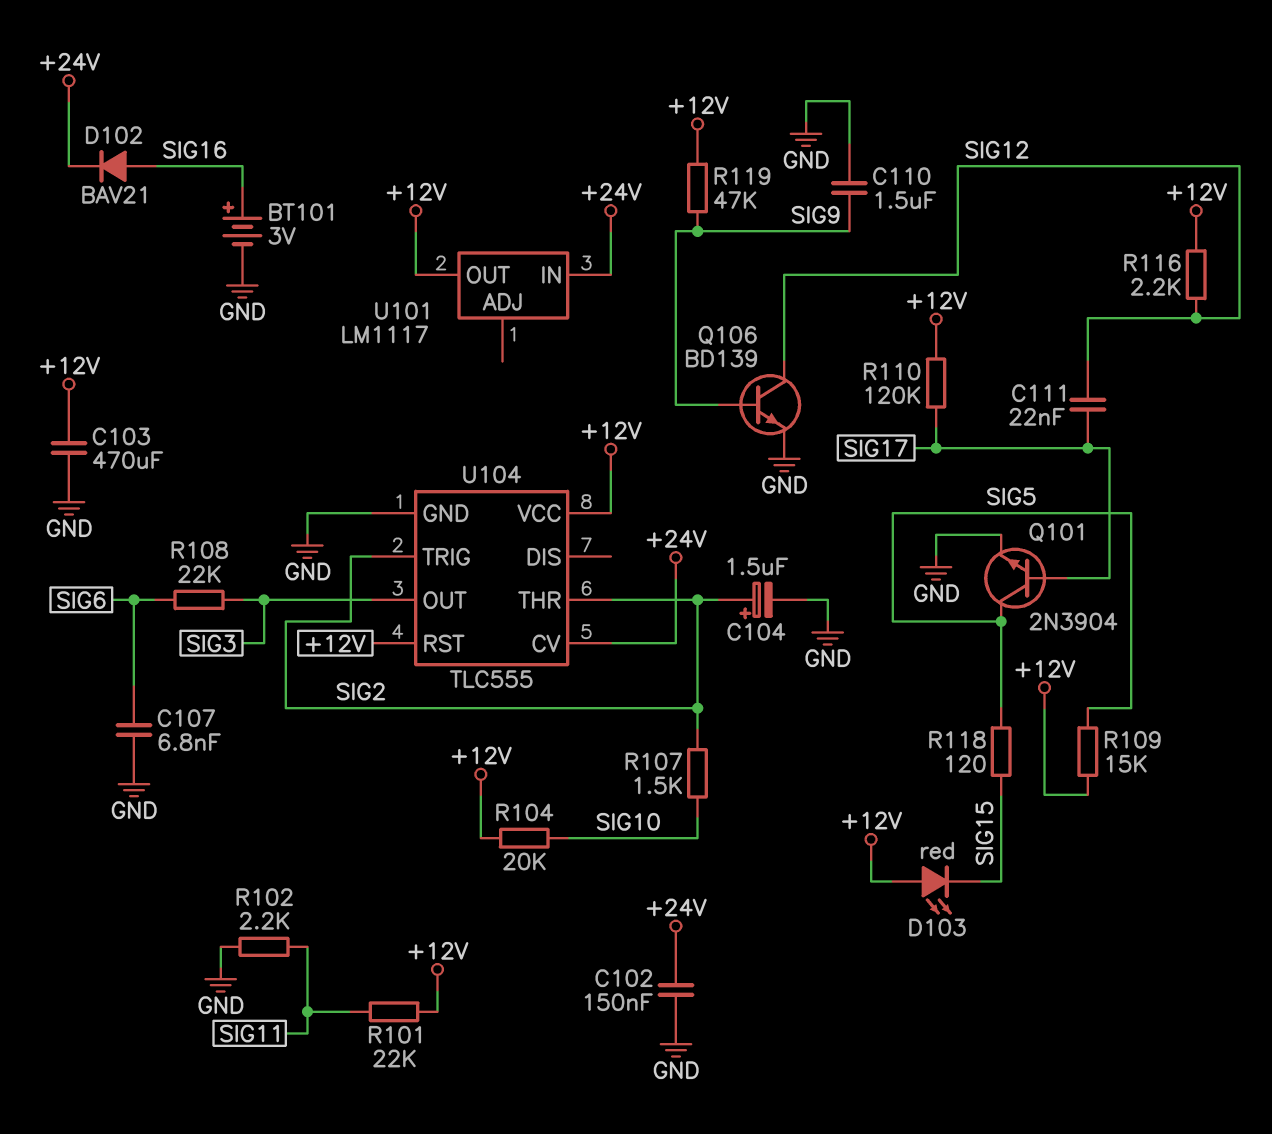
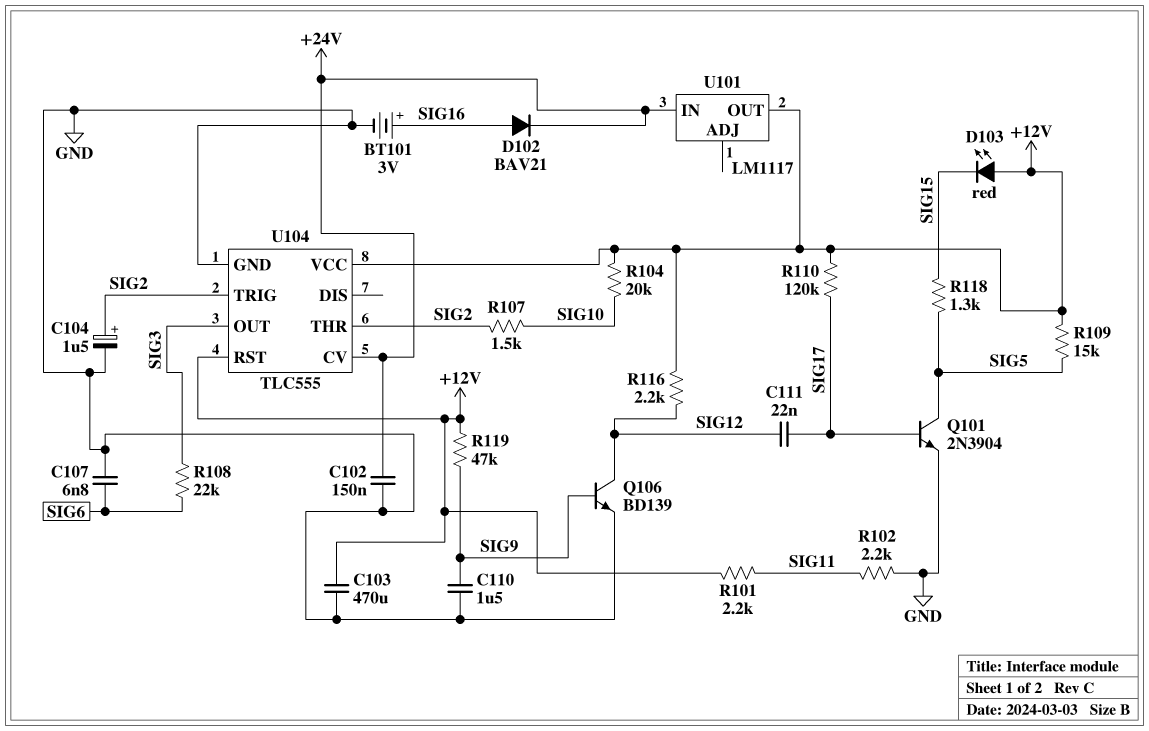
R101: 22k (+12V, SIG11) -> 2.2k (+12V, SIG11)
R118: 120 (SIG5, SIG15) -> 1.3k (SIG5, SIG15)

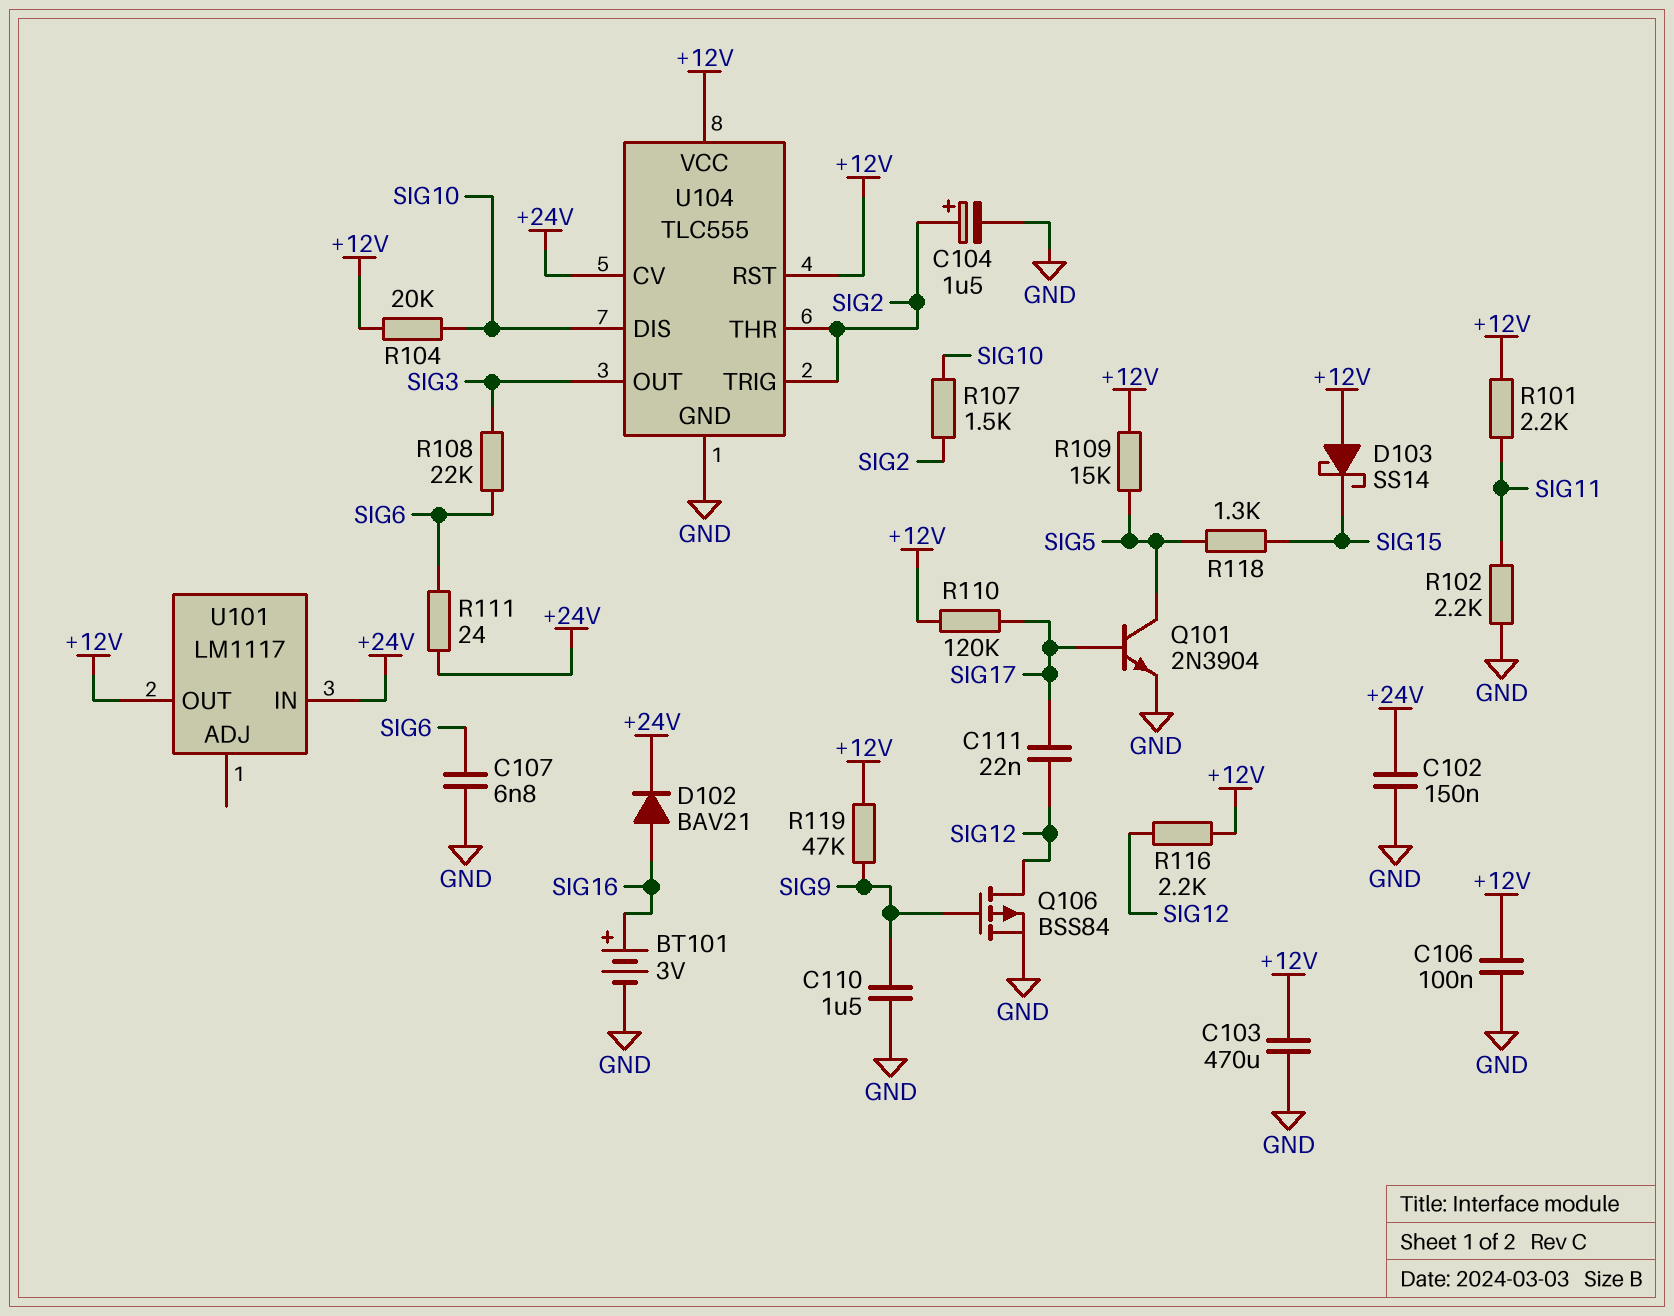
C106: none -> 100nF (+12V, GND)
D103: LED red (A +12V, K SIG15) -> schottky SS14 (A +12V, K SIG15)
Q106: NPN BD139 (B SIG9, C SIG12, E GND) -> PMOS BSS84 (G SIG9, D SIG12, S GND)
R111: none -> 24 (+24V, SIG6)
U104 pin DIS: none -> SIG10

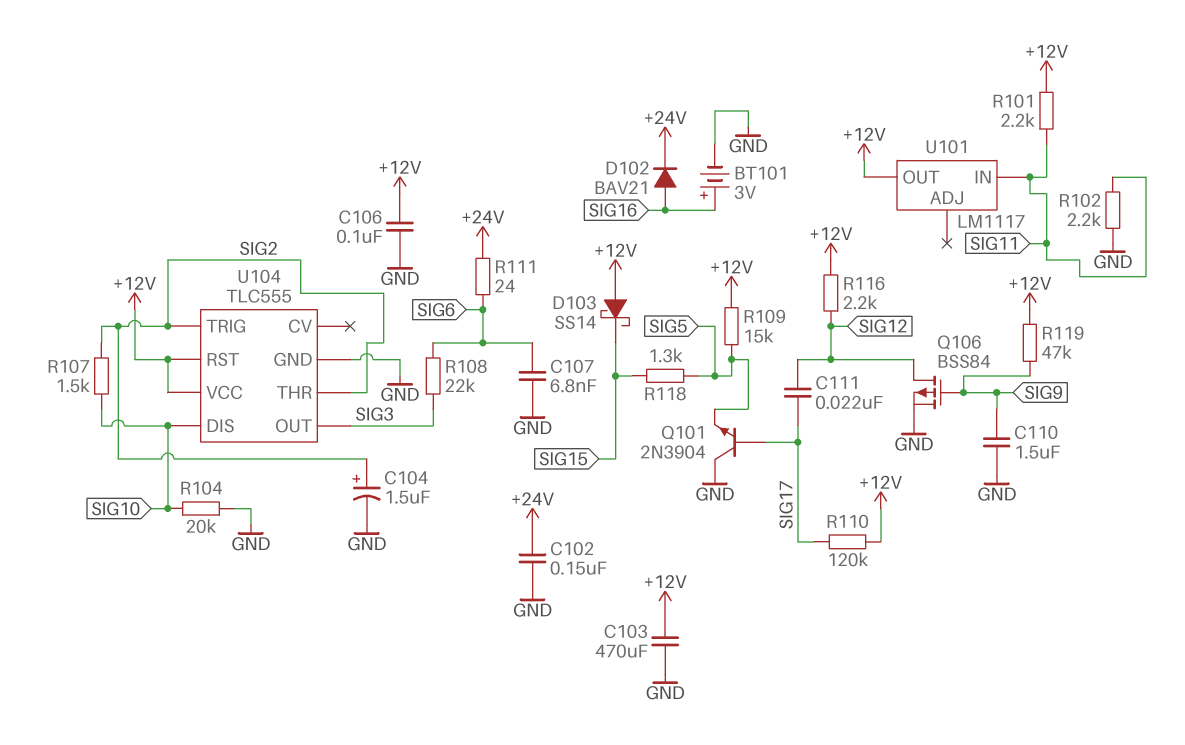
Q101: NPN 2N3904 (B SIG17, C SIG5, E GND) -> NPN 2N3904 (B SIG17, C GND, E SIG5)
R104: 20k (+12V, SIG10) -> 20k (GND, SIG10)
U101 pin IN: +24V -> SIG11
U104 pin CV: +24V -> none

